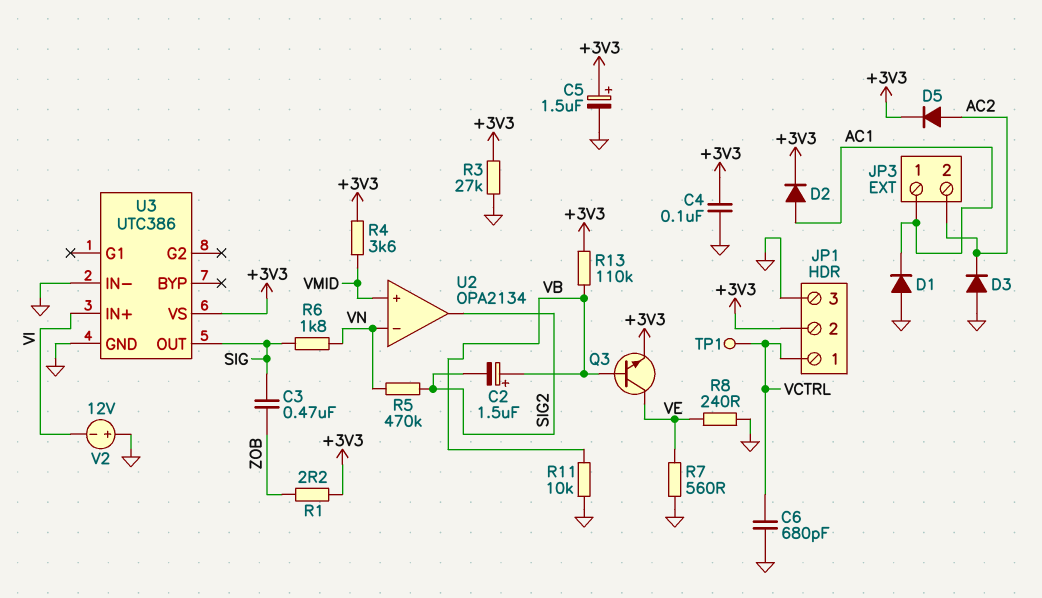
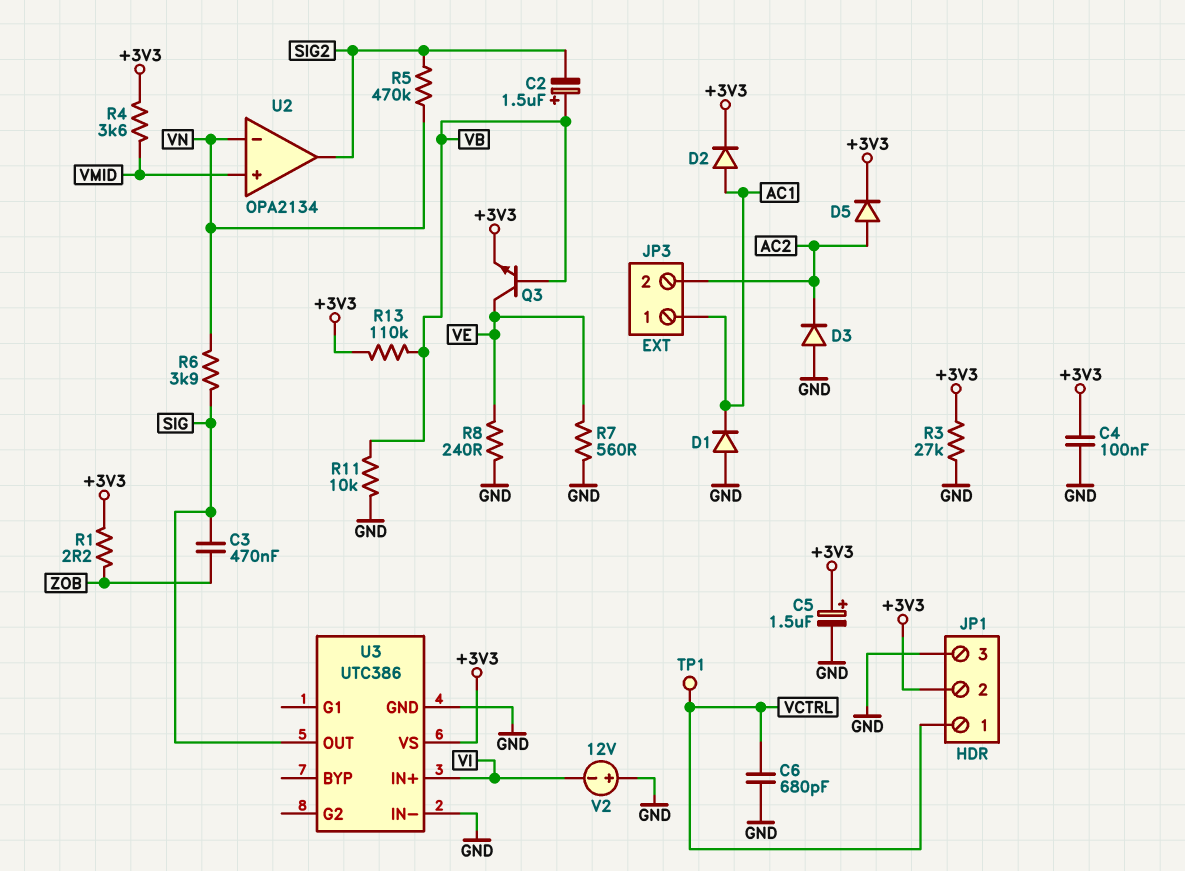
R6: 1.8k (SIG, VN) -> 3.9k (SIG, VN)

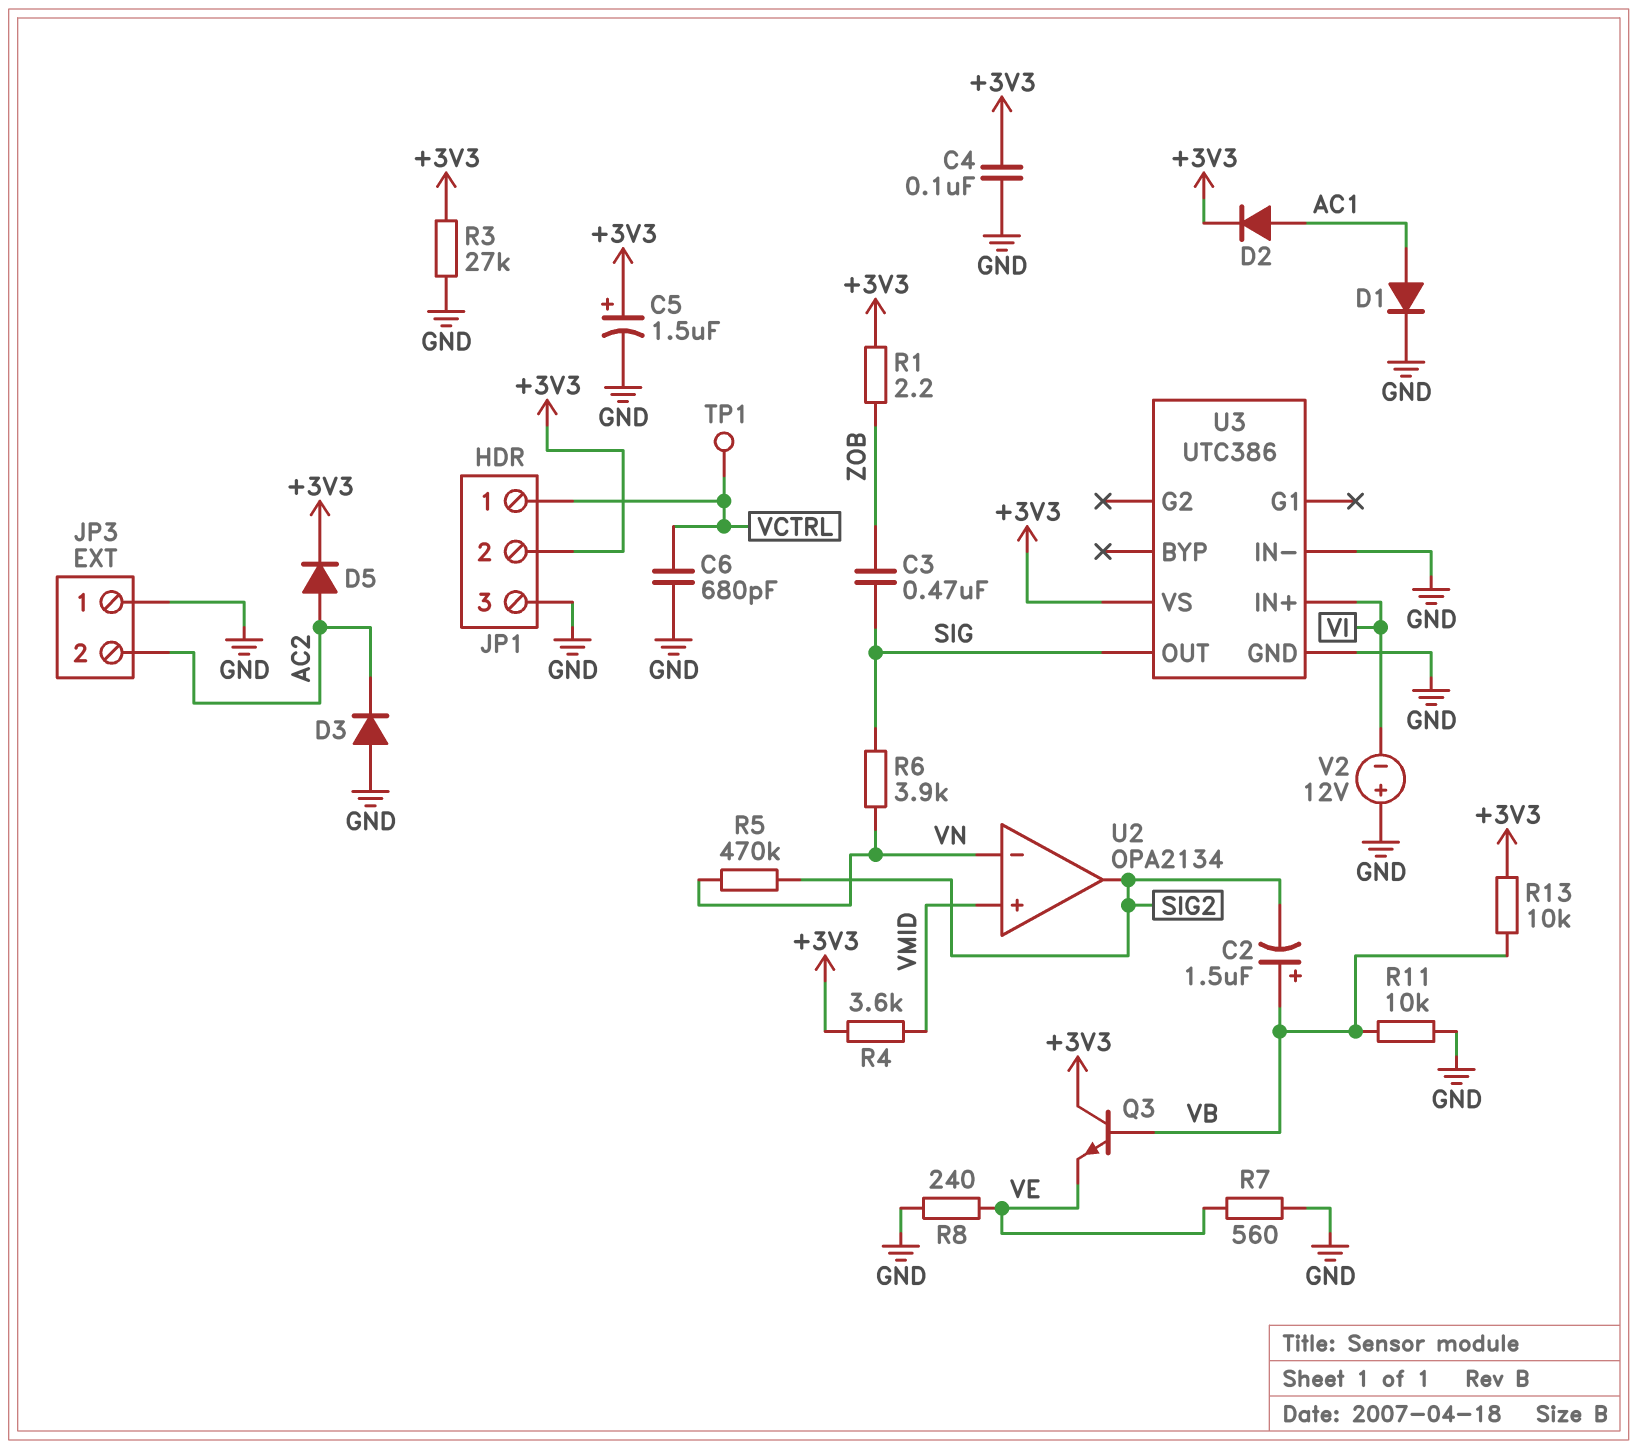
D1: diode (A GND, K AC1) -> diode (A AC1, K GND)
JP3 pin 1: AC1 -> GND
Q3: NPN (B VB, C VE, E +3V3) -> NPN (B VB, C +3V3, E VE)
R13: 110k (+3V3, VB) -> 10k (+3V3, VB)

